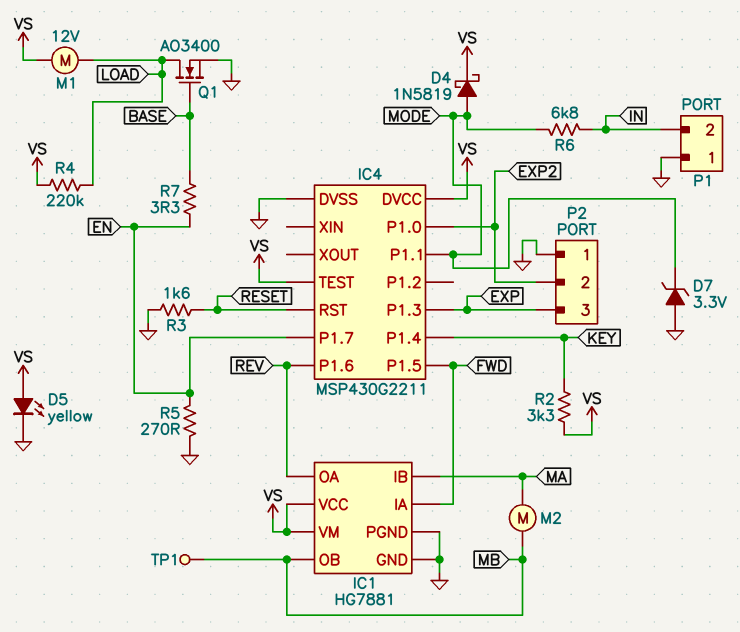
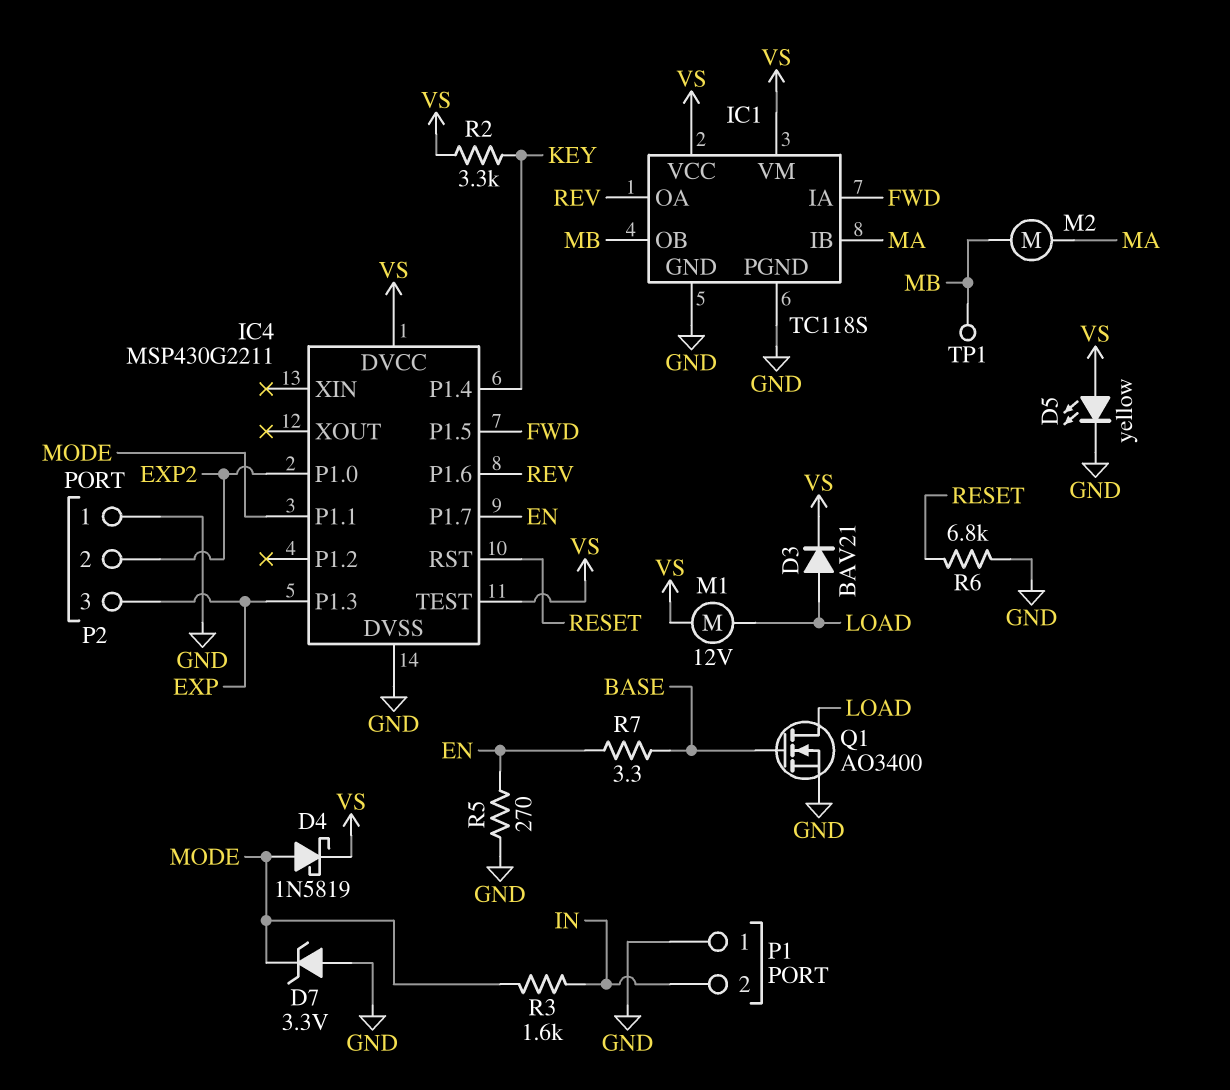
D3: none -> diode BAV21 (A LOAD, K VS)
IC1: HG7881 -> TC118S
R3: 1.6k (GND, RESET) -> 1.6k (IN, MODE)
R4: 220k (LOAD, VS) -> none
R6: 6.8k (IN, MODE) -> 6.8k (GND, RESET)

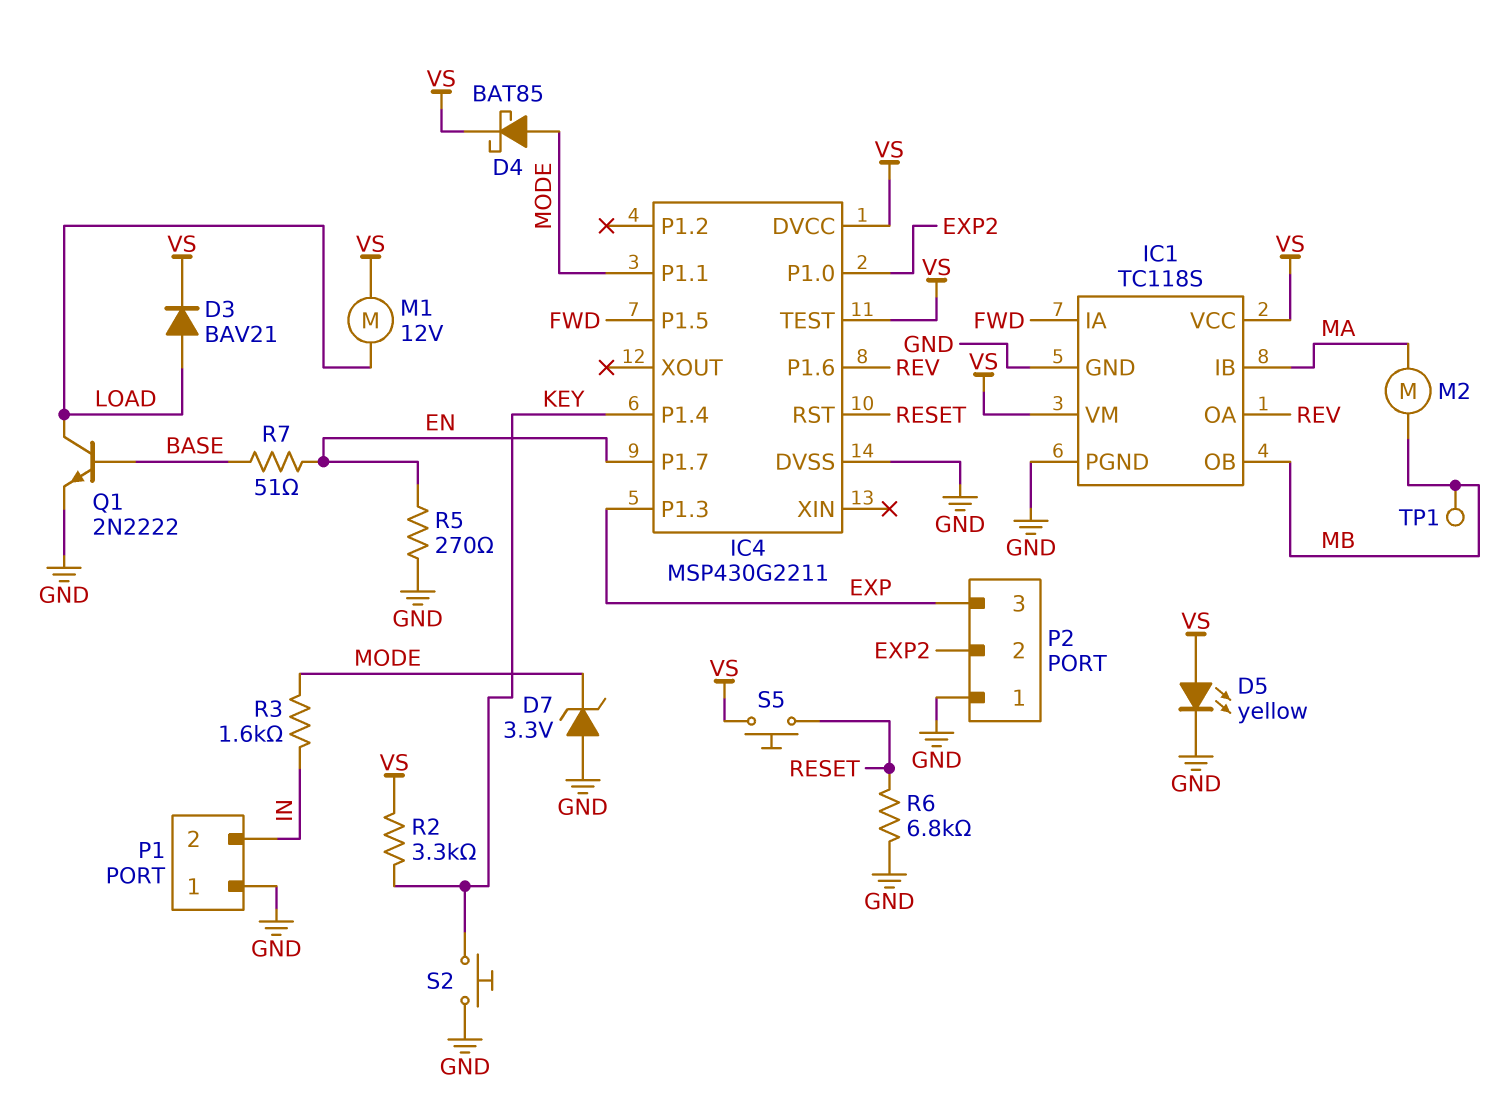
D4: schottky 1N5819 (A MODE, K VS) -> schottky BAT85 (A MODE, K VS)
Q1: NMOS AO3400 (G BASE, D LOAD, S GND) -> NPN 2N2222 (B BASE, C LOAD, E GND)
R7: 3.3 (BASE, EN) -> 51 (BASE, EN)
S2: none -> button (GND, KEY)
S5: none -> button (RESET, VS)

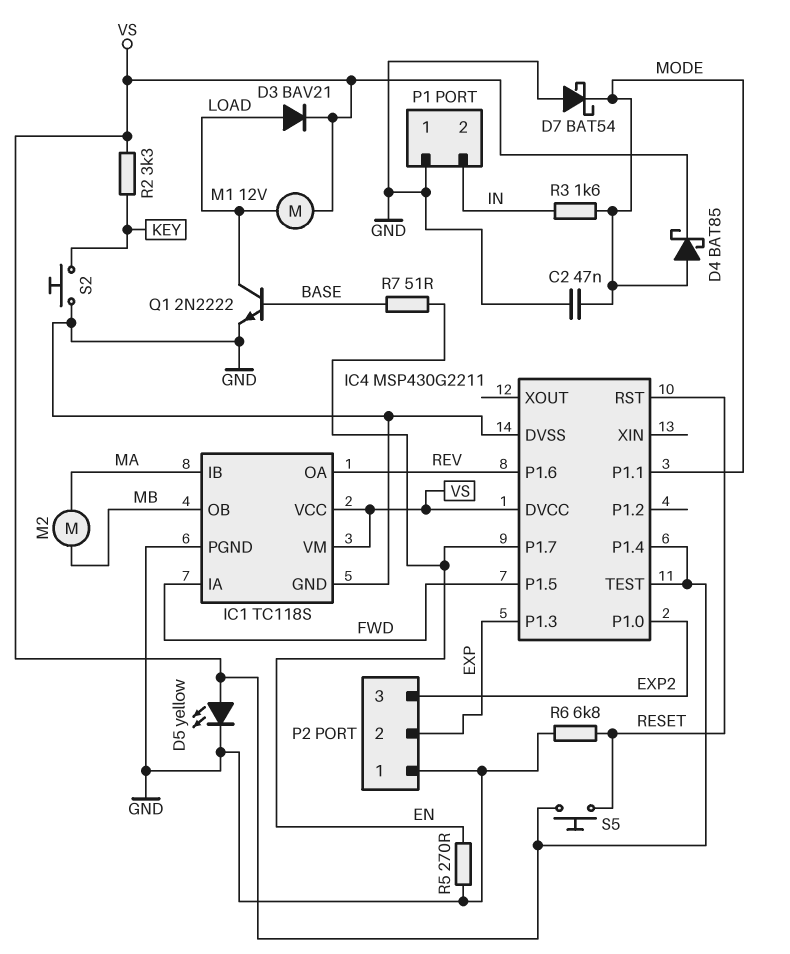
C2: none -> 47nF (GND, MODE)
D7: zener 3.3V (A GND, K MODE) -> schottky BAT54 (A GND, K MODE)
IC4 pin P1.4: KEY -> VS
P2 pin 2: EXP2 -> EXP
P2 pin 3: EXP -> EXP2
TP1: test point (MB) -> none

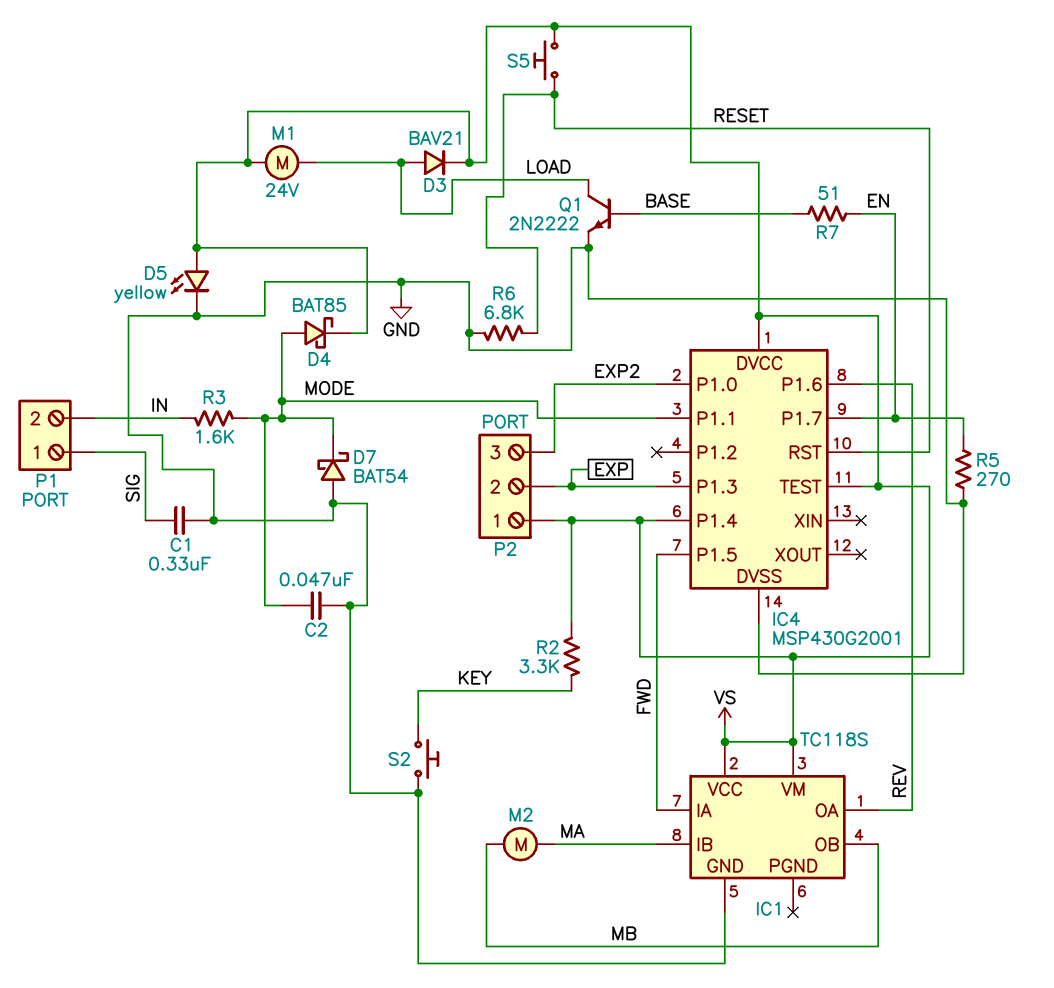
C1: none -> 330nF (GND, SIG)
IC1 pin PGND: GND -> none
IC4: MSP430G2211 -> MSP430G2001
M1: motor 12V (LOAD, VS) -> motor 24V (LOAD, VS)
P1 pin 1: GND -> SIG
P2 pin 1: GND -> VS

